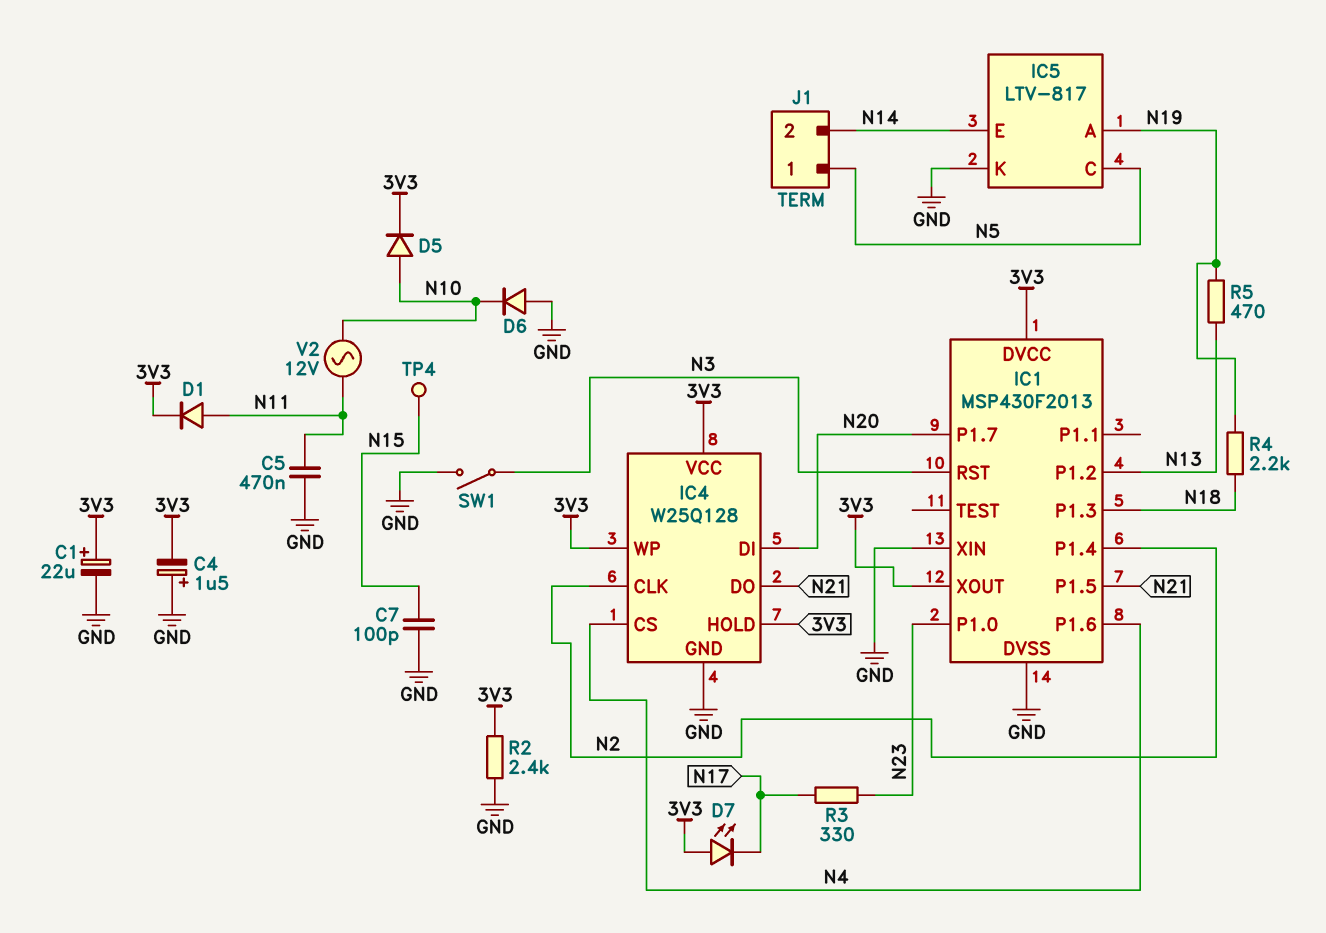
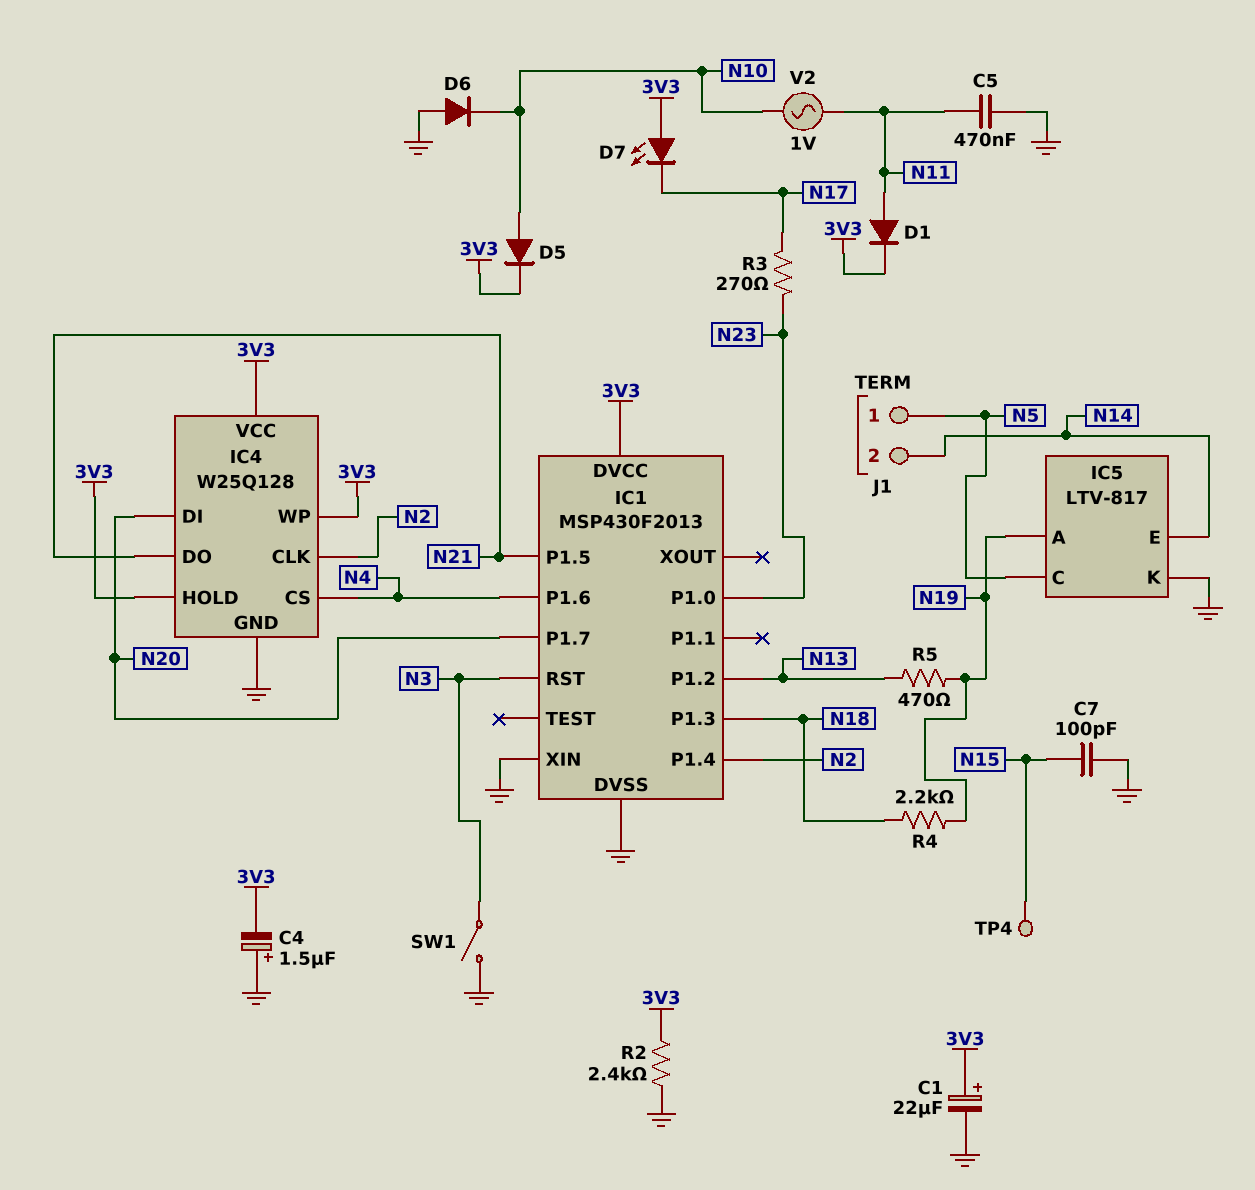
IC1 pin XOUT: 3V3 -> none
R3: 330 (N17, N23) -> 270 (N17, N23)
V2: AC 12V (N10, N11) -> AC 1V (N10, N11)

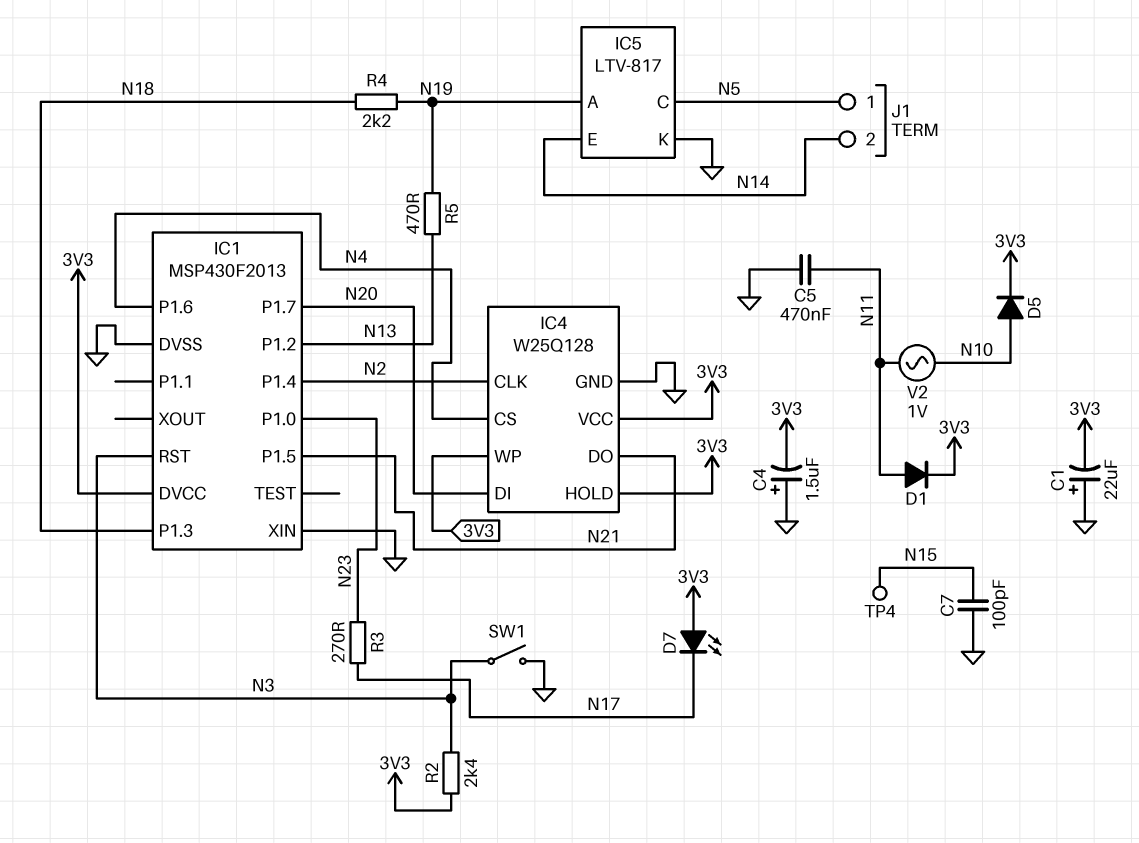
C1: 22uF (plus 3V3, minus GND) -> 22uF (plus GND, minus 3V3)
D6: diode (A GND, K N10) -> none
R2: 2.4k (3V3, GND) -> 2.4k (3V3, N3)

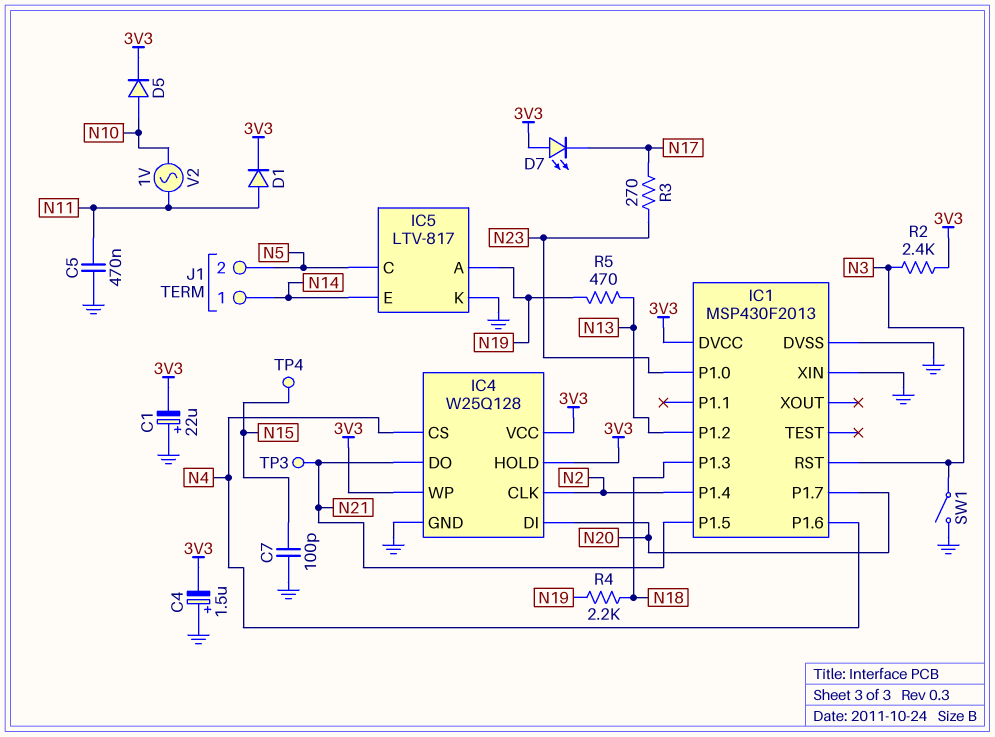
J1 pin 1: N5 -> N14
J1 pin 2: N14 -> N5
TP3: none -> test point (N21)

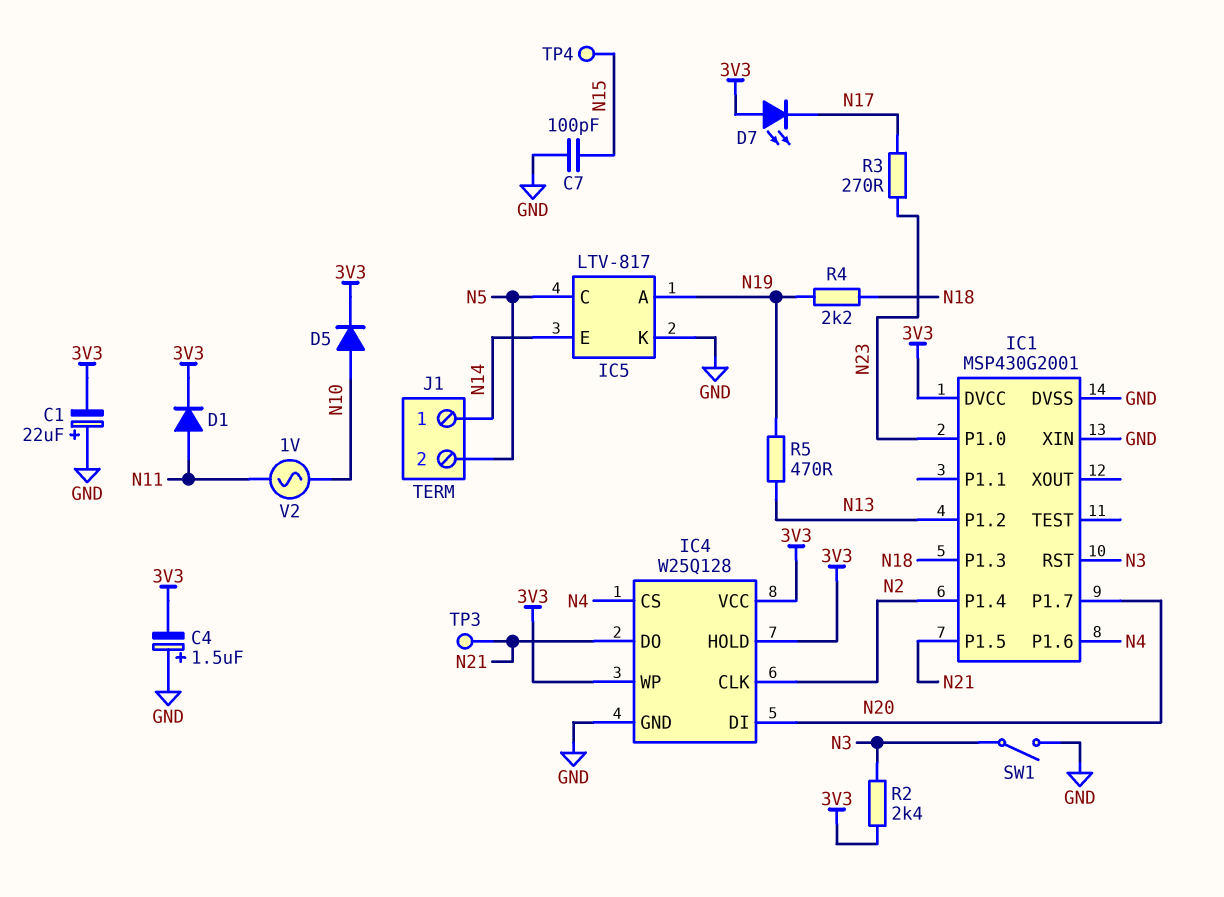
C5: 470nF (GND, N11) -> none
IC1: MSP430F2013 -> MSP430G2001

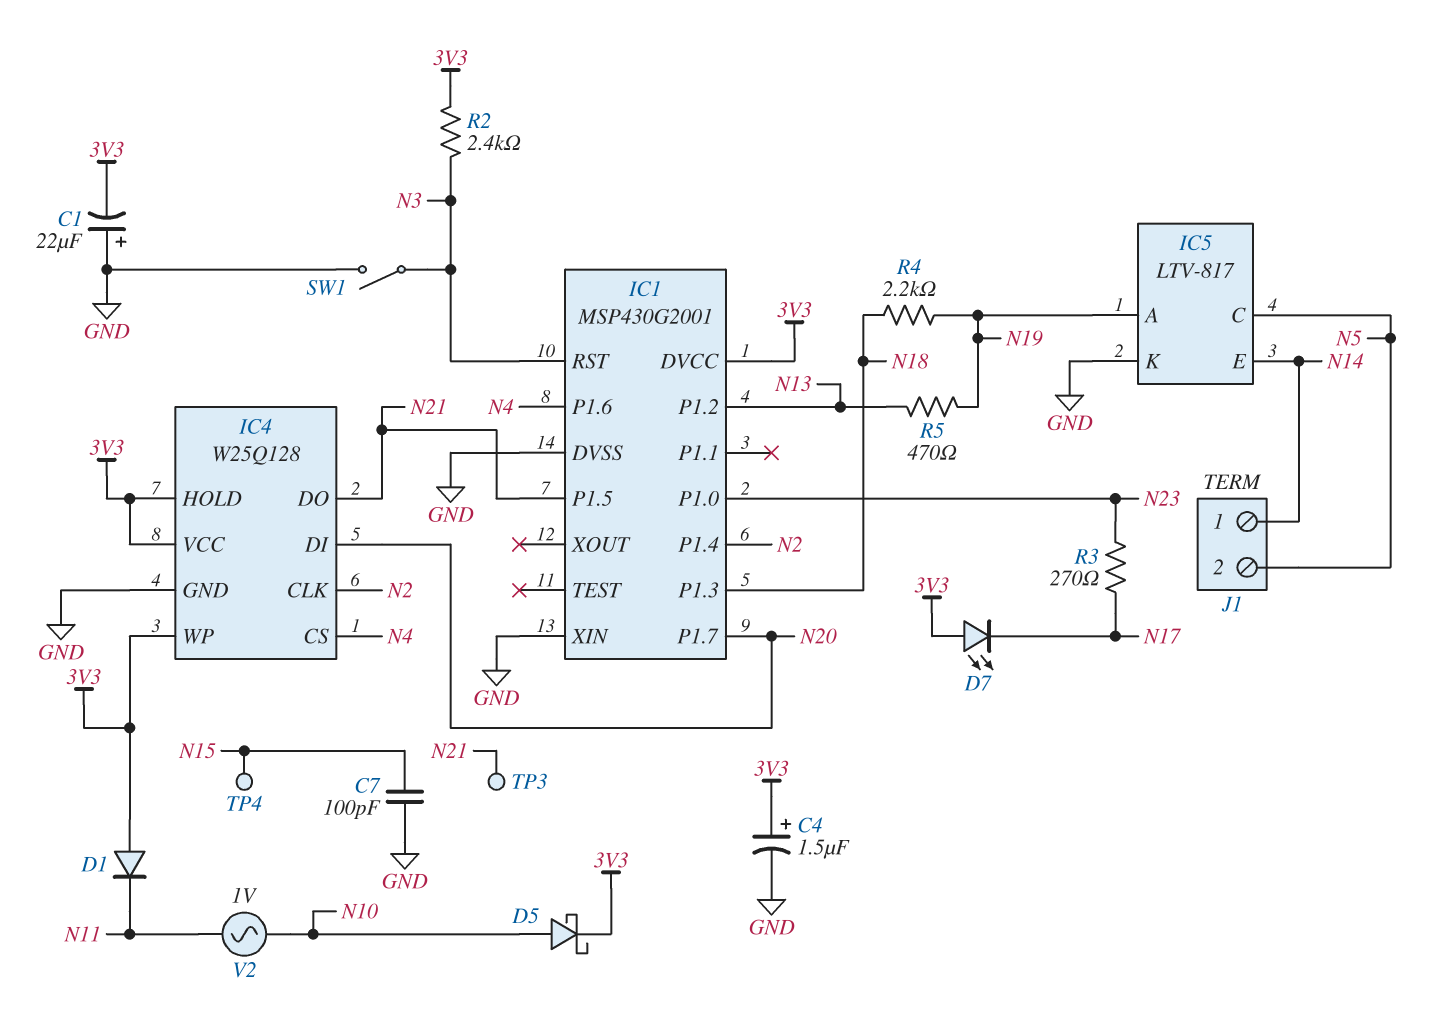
C4: 1.5uF (plus GND, minus 3V3) -> 1.5uF (plus 3V3, minus GND)
D1: diode (A N11, K 3V3) -> diode (A 3V3, K N11)
D5: diode (A N10, K 3V3) -> schottky (A N10, K 3V3)

